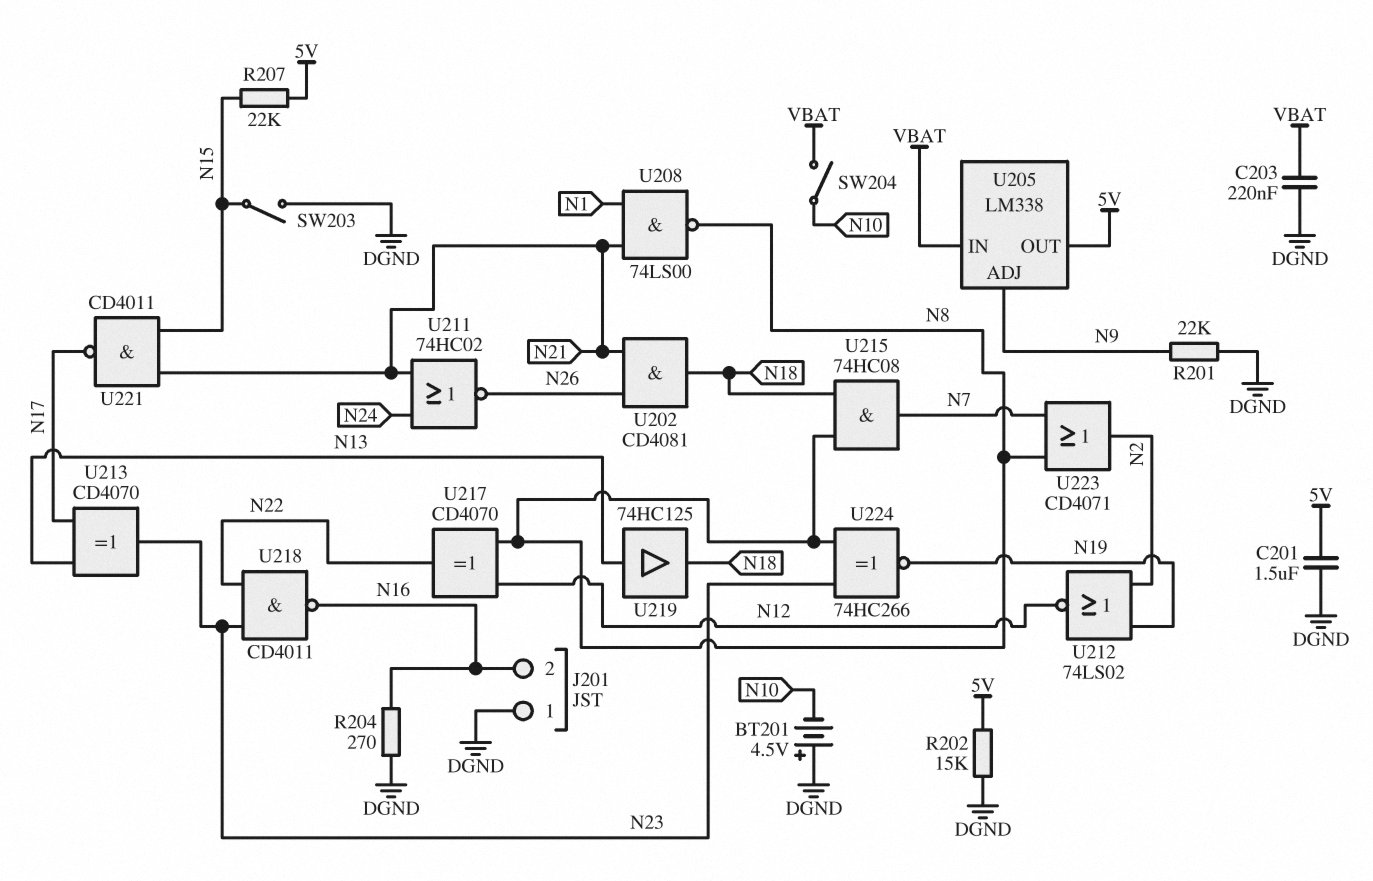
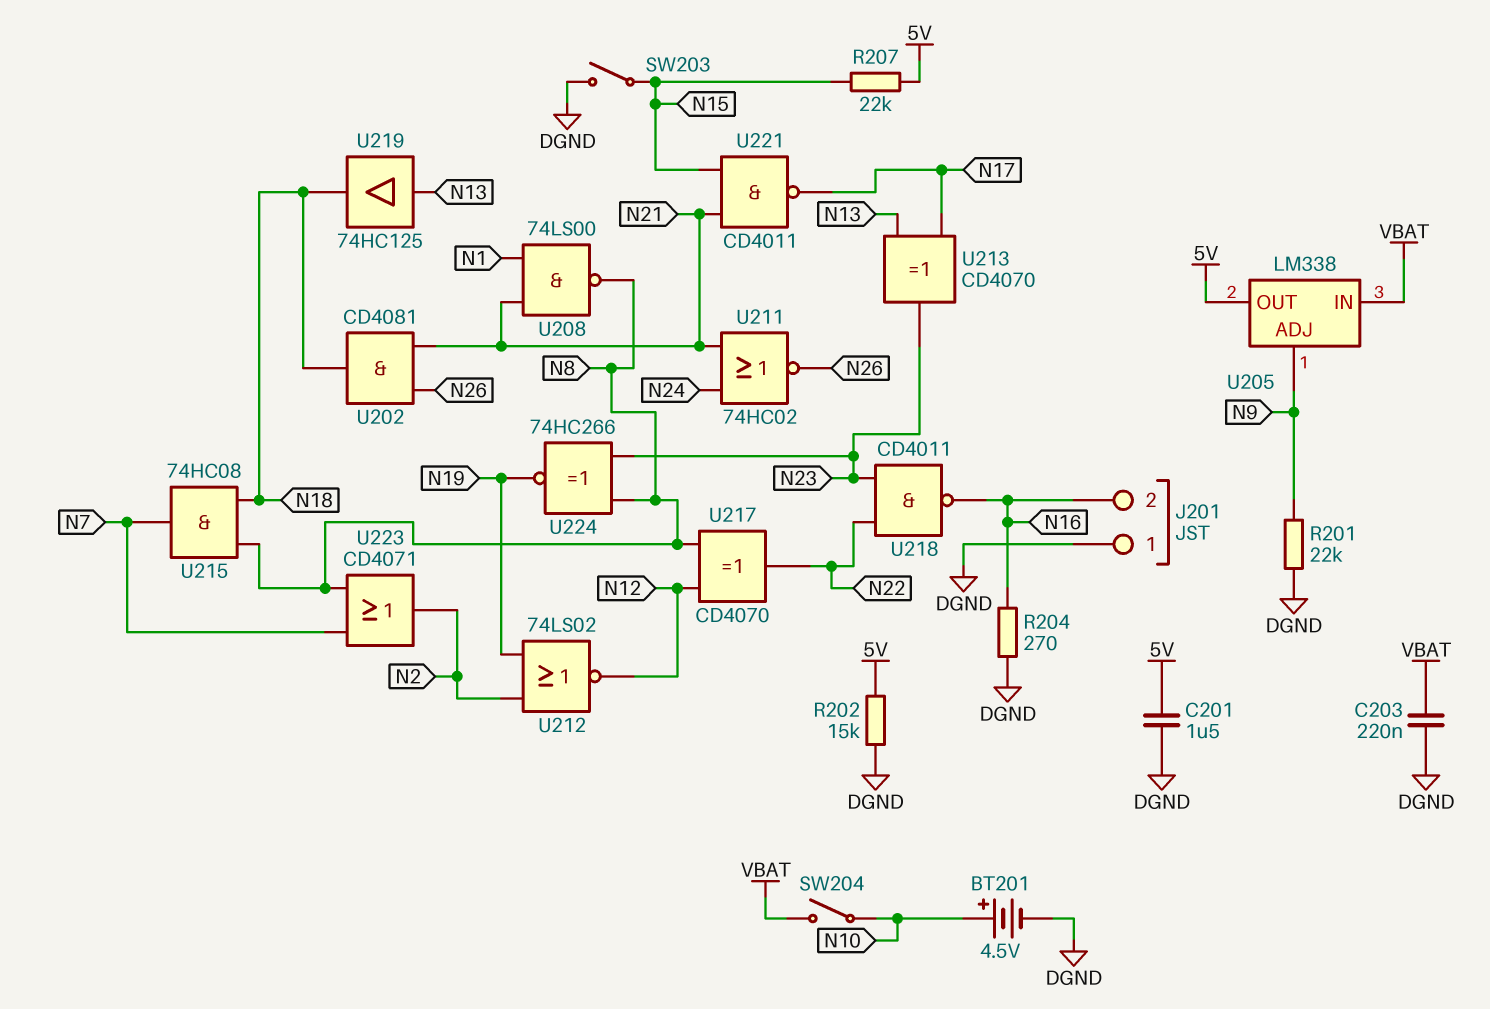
BT201: 4.5V (plus DGND, minus N10) -> 4.5V (plus N10, minus DGND)

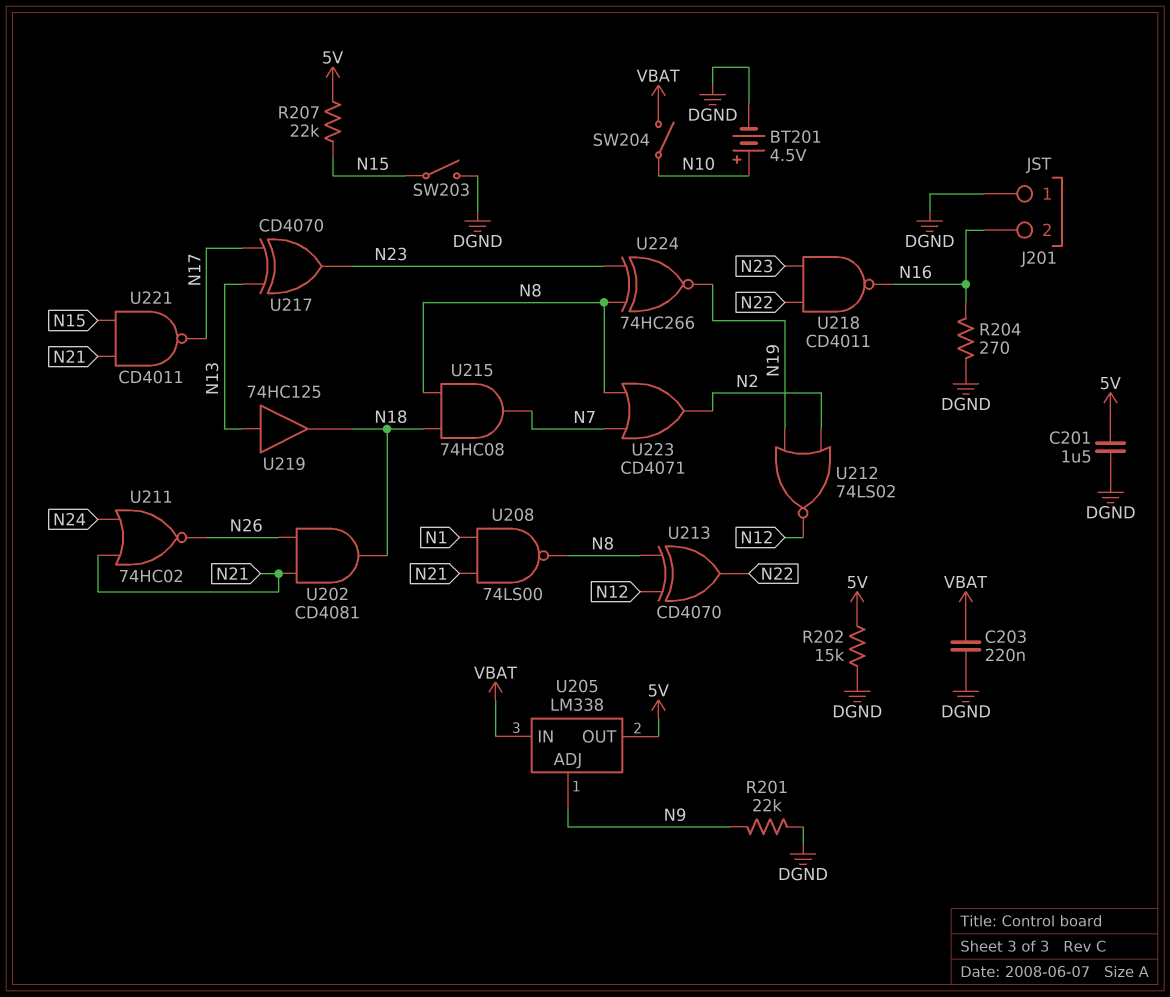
U213: XOR CD4070 (in N13, in N17, out N23) -> XOR CD4070 (in N8, in N12, out N22)
U217: XOR CD4070 (in N8, in N12, out N22) -> XOR CD4070 (in N13, in N17, out N23)

